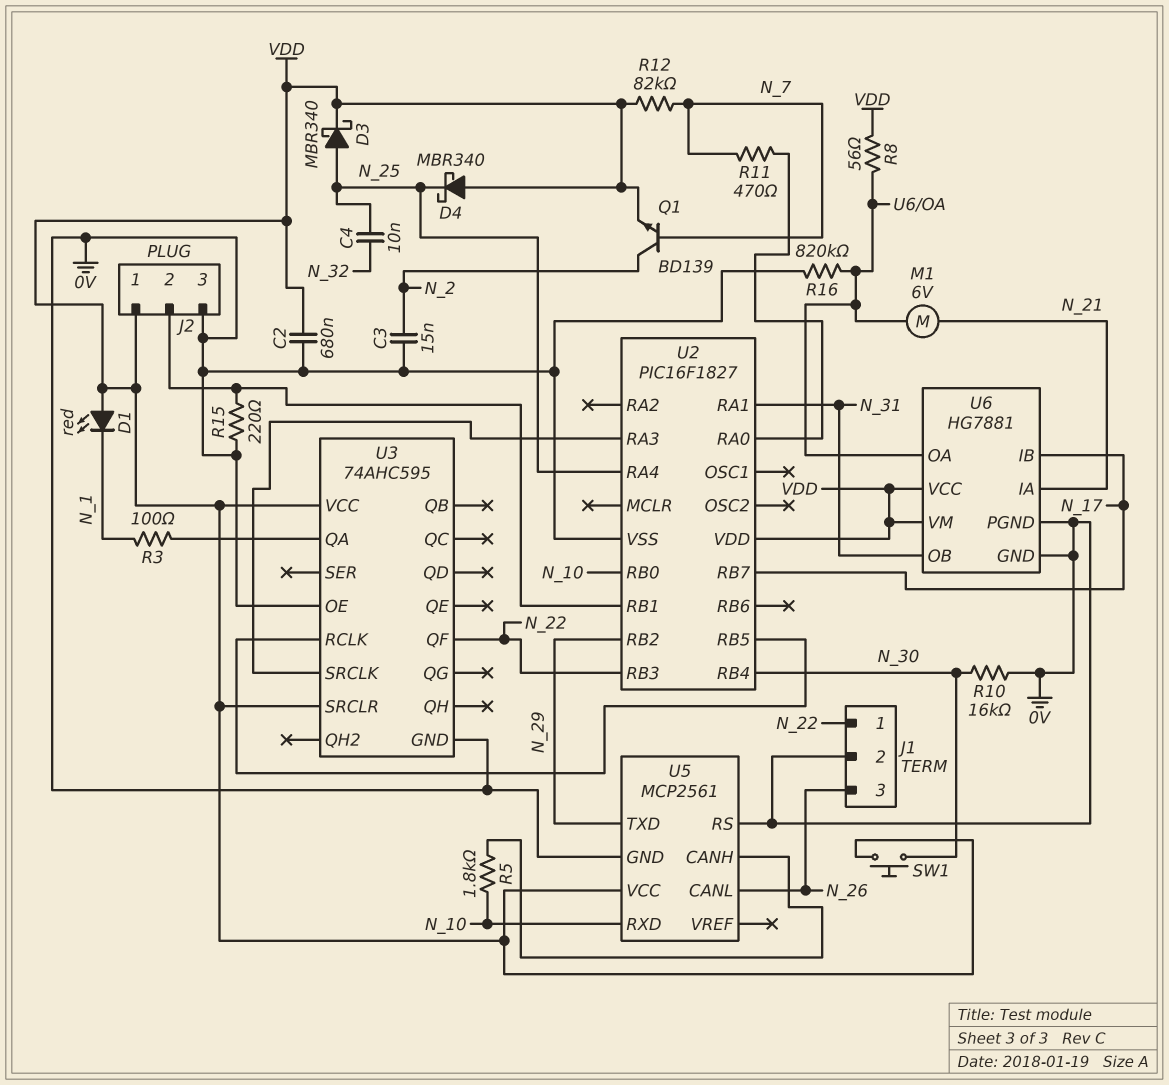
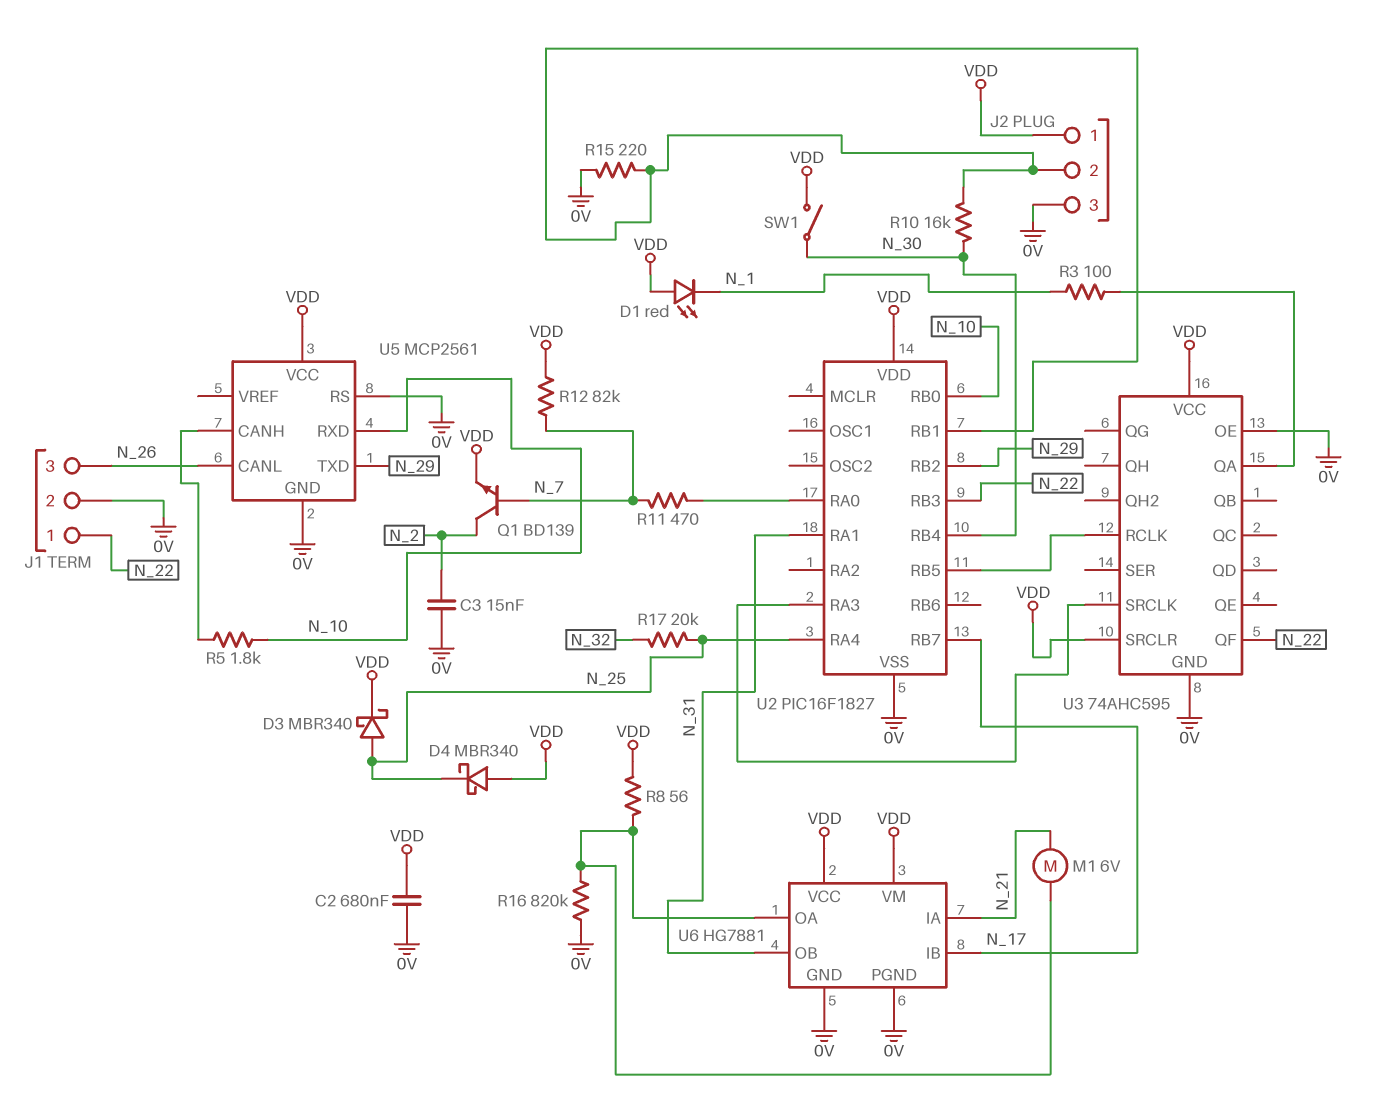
C4: 10nF (N_25, N_32) -> none
R10: 16k (0V, N_30) -> 16k (J2/2, N_30)
R17: none -> 20k (N_25, N_32)
SW1: button (N_30, VDD) -> switch (N_30, VDD)

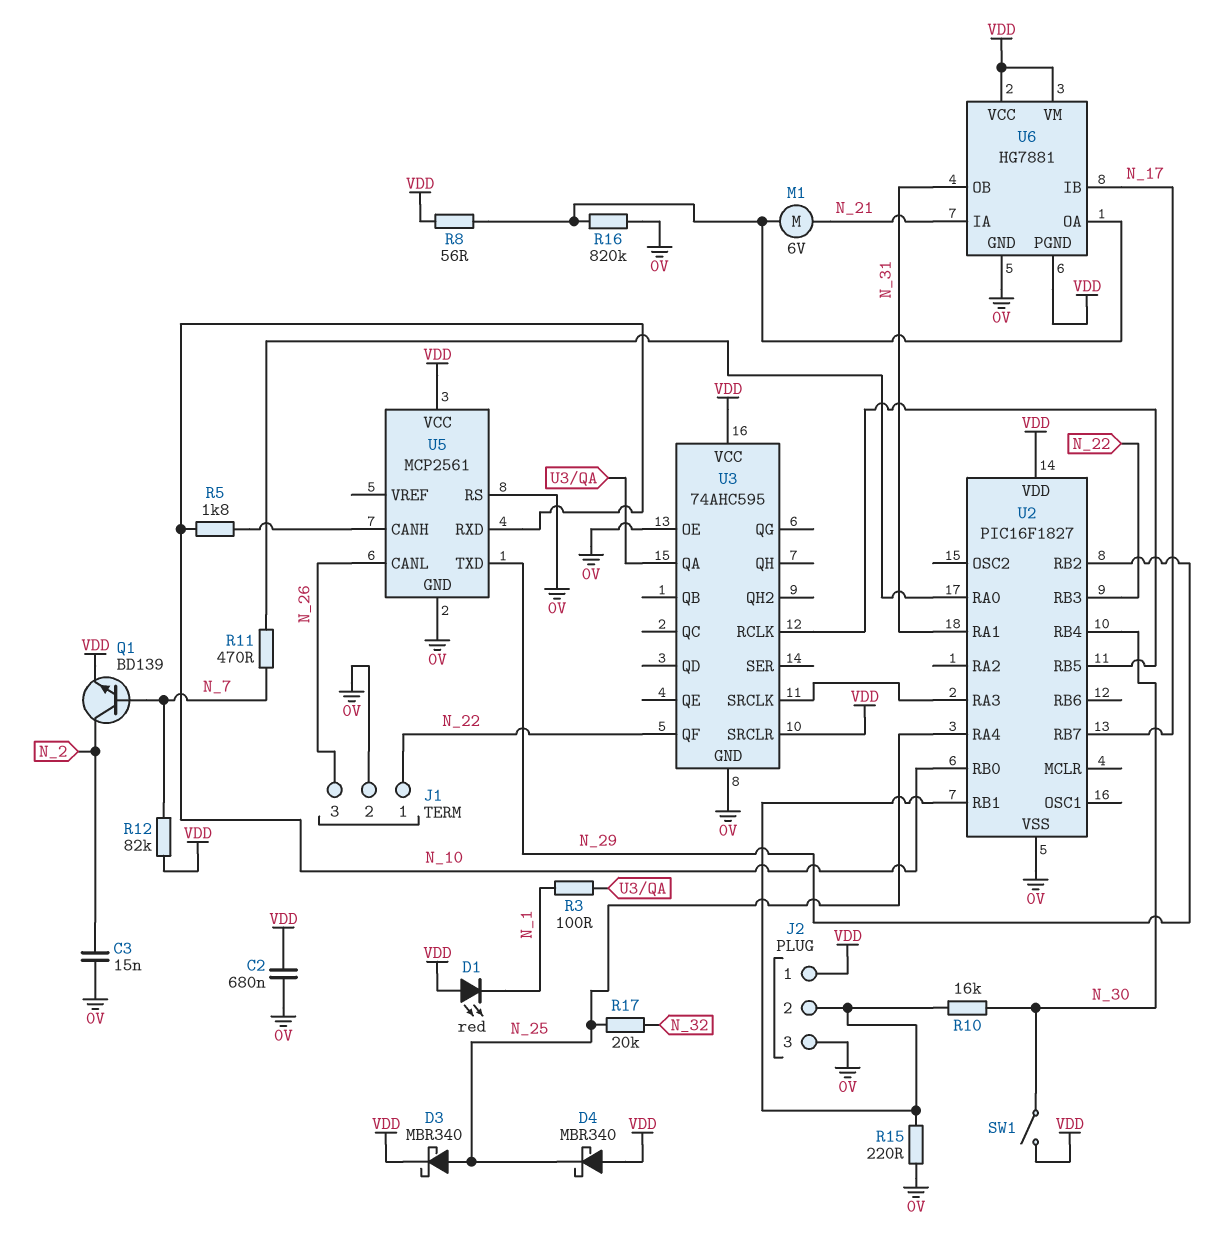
U6 pin PGND: 0V -> VDD

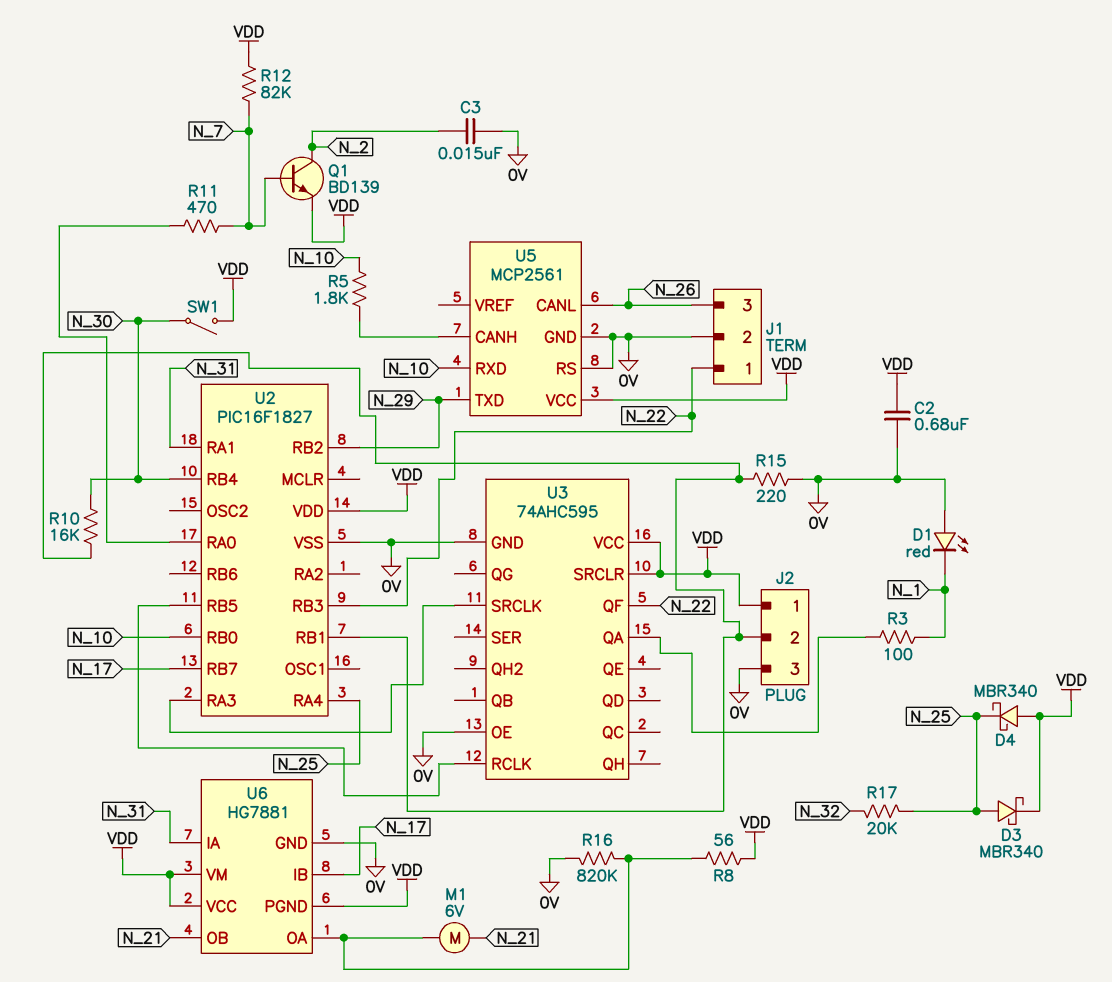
D1: LED red (A VDD, K N_1) -> LED red (A 0V, K N_1)
U6 pin IA: N_21 -> N_31
U6 pin OB: N_31 -> N_21

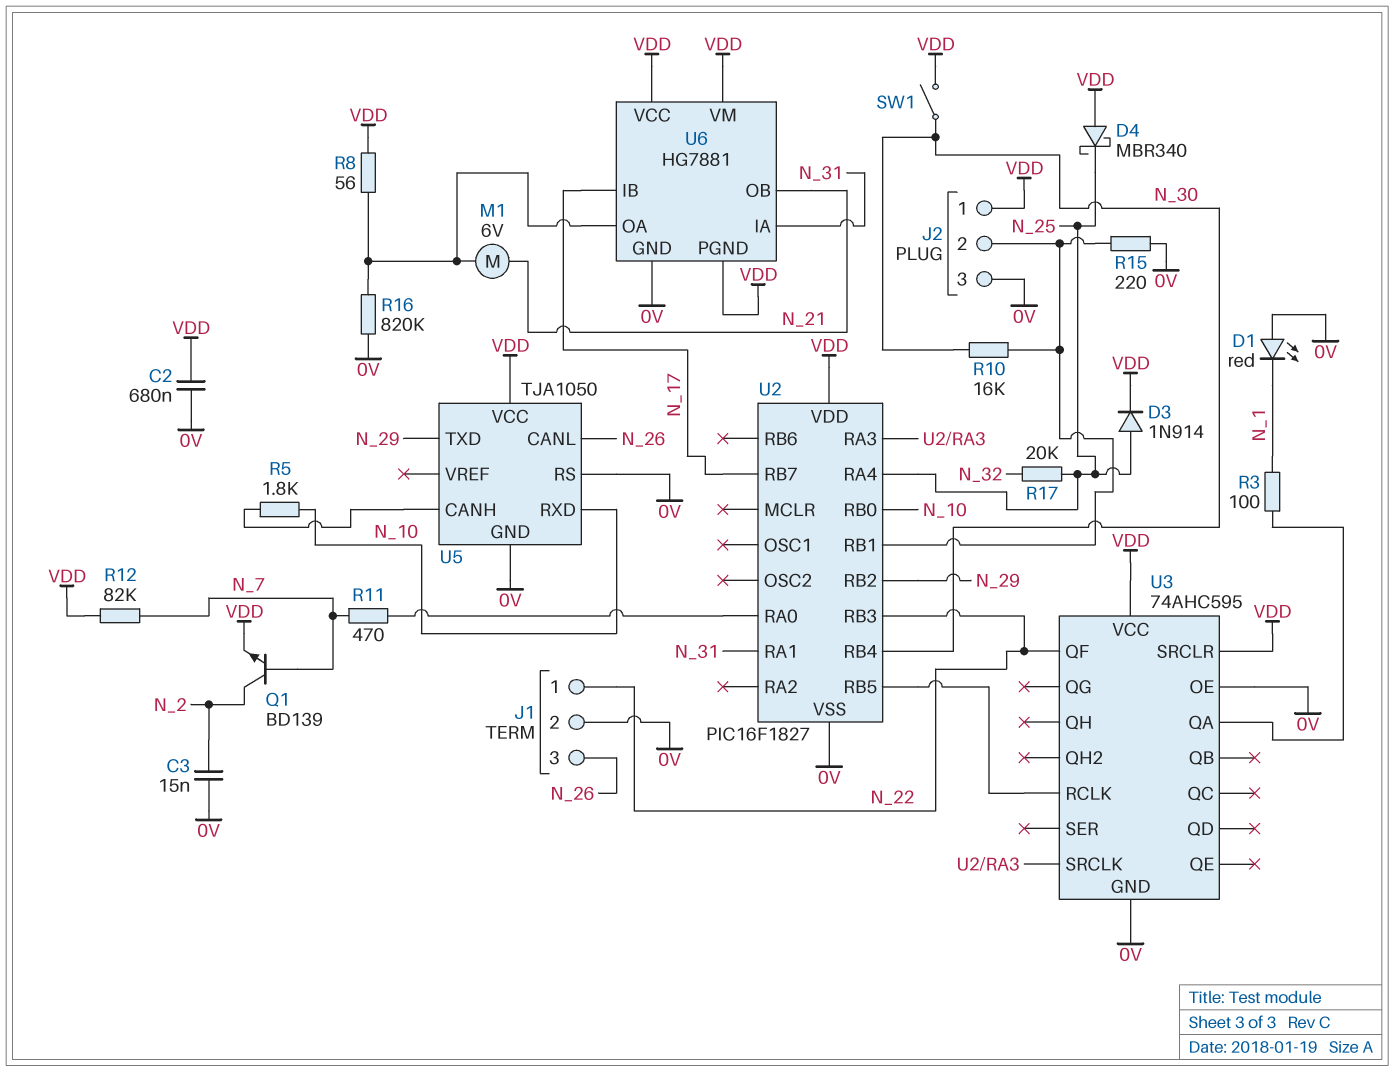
D3: schottky MBR340 (A N_25, K VDD) -> diode 1N914 (A N_25, K VDD)
U5: MCP2561 -> TJA1050

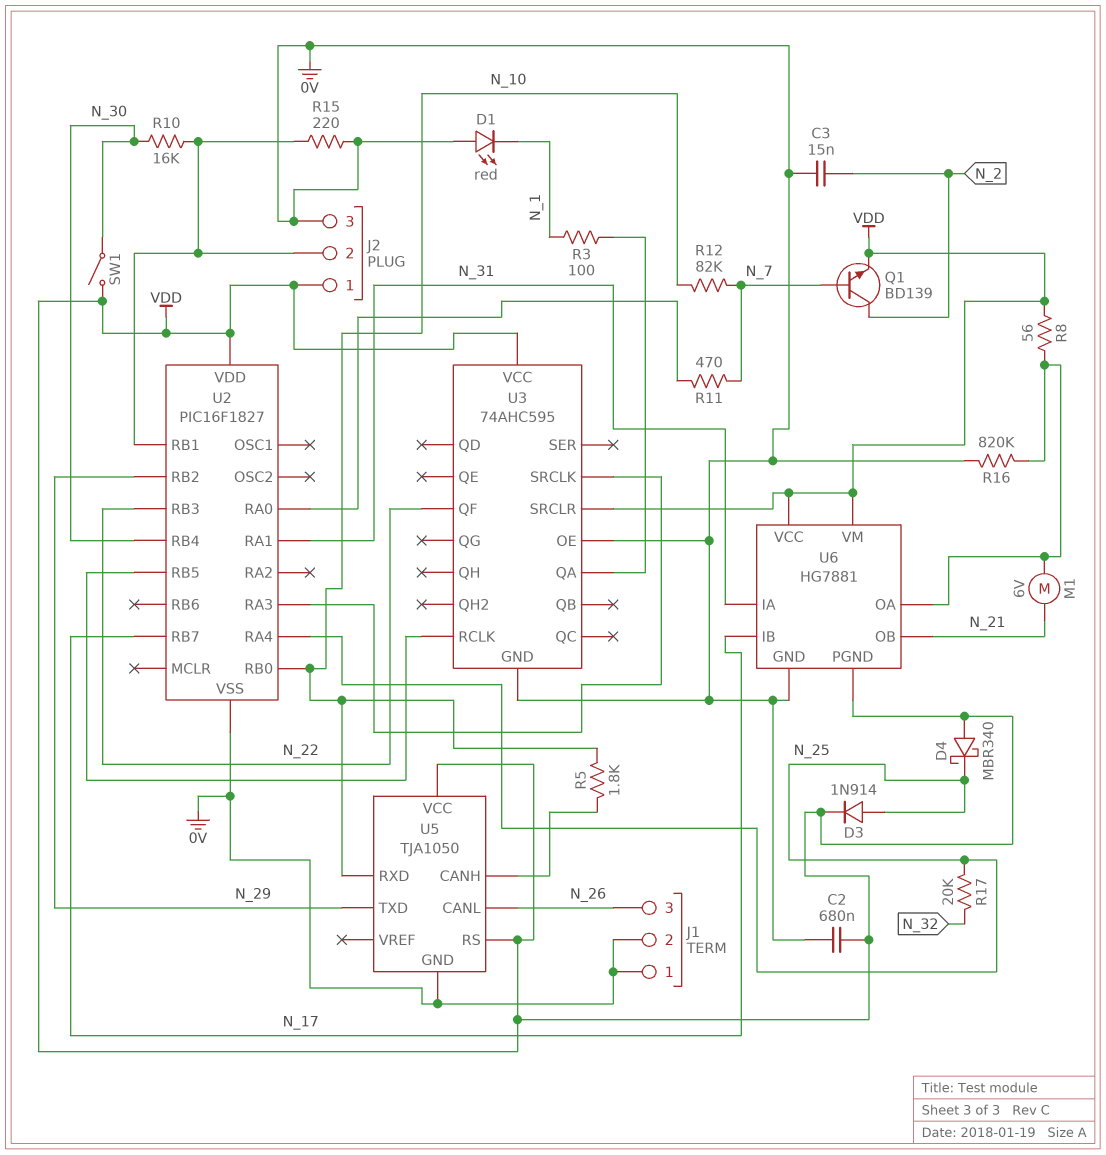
J1 pin 1: N_22 -> 0V
R12: 82k (N_7, VDD) -> 82k (N_7, N_10)
U5 pin RS: 0V -> VDD

